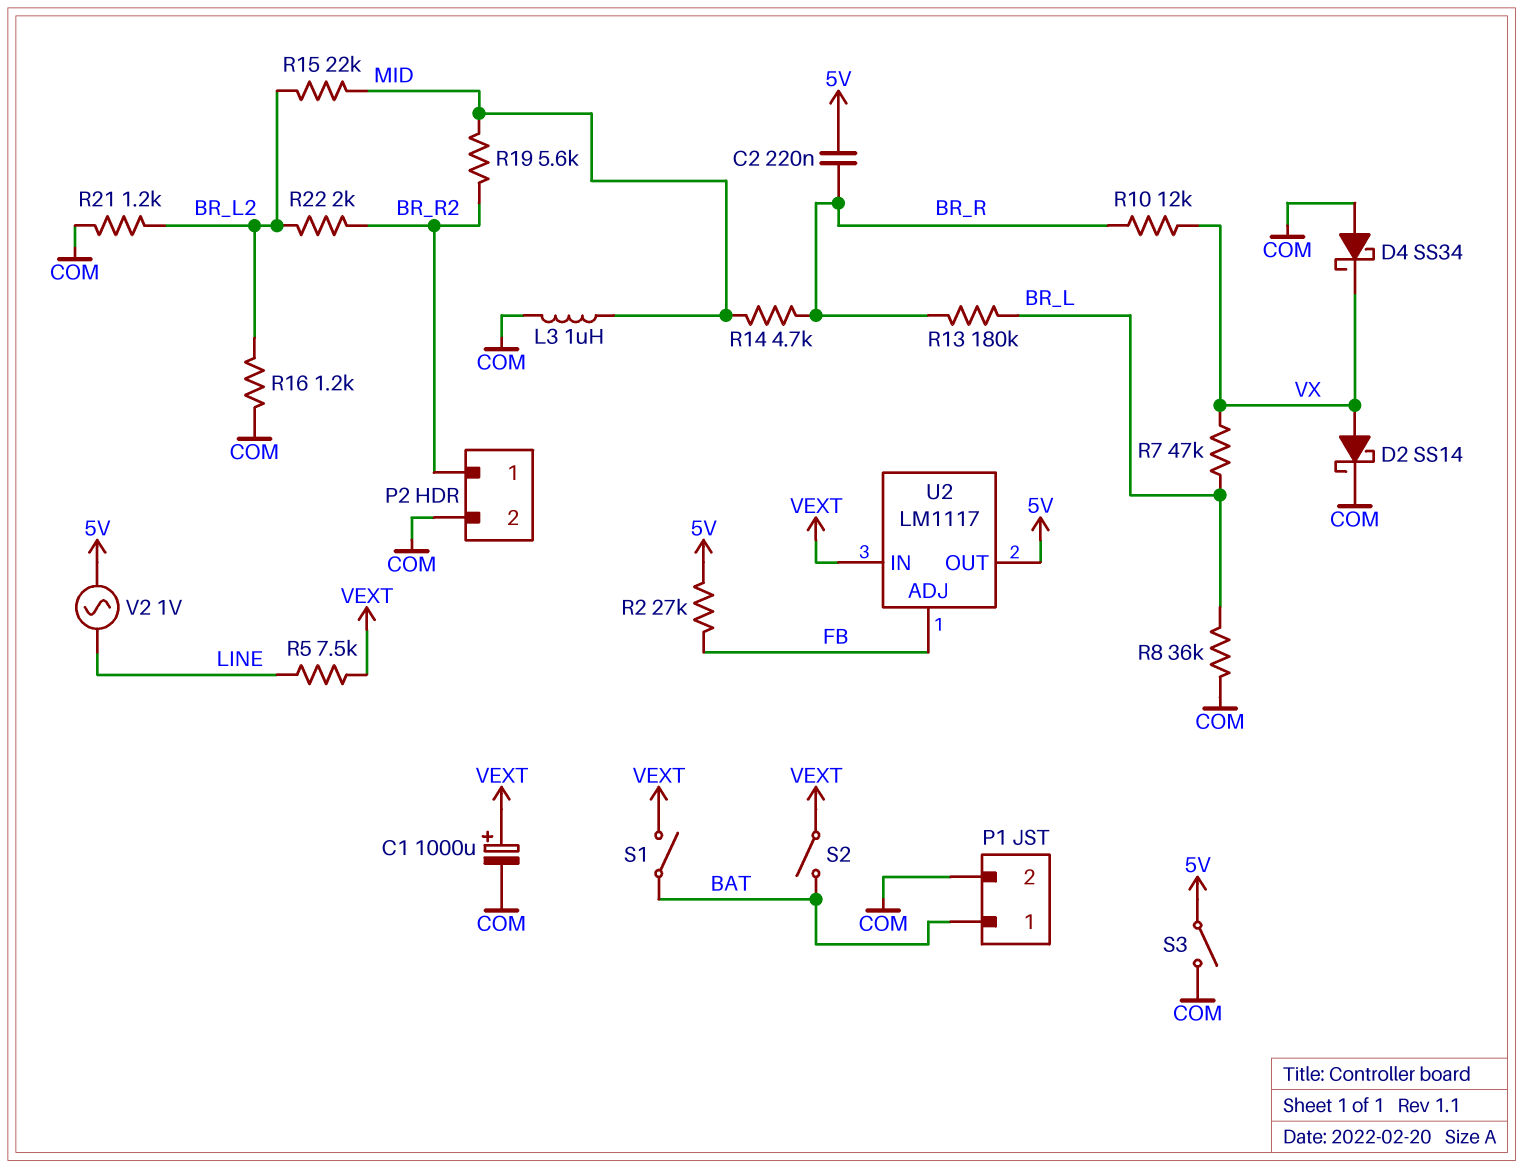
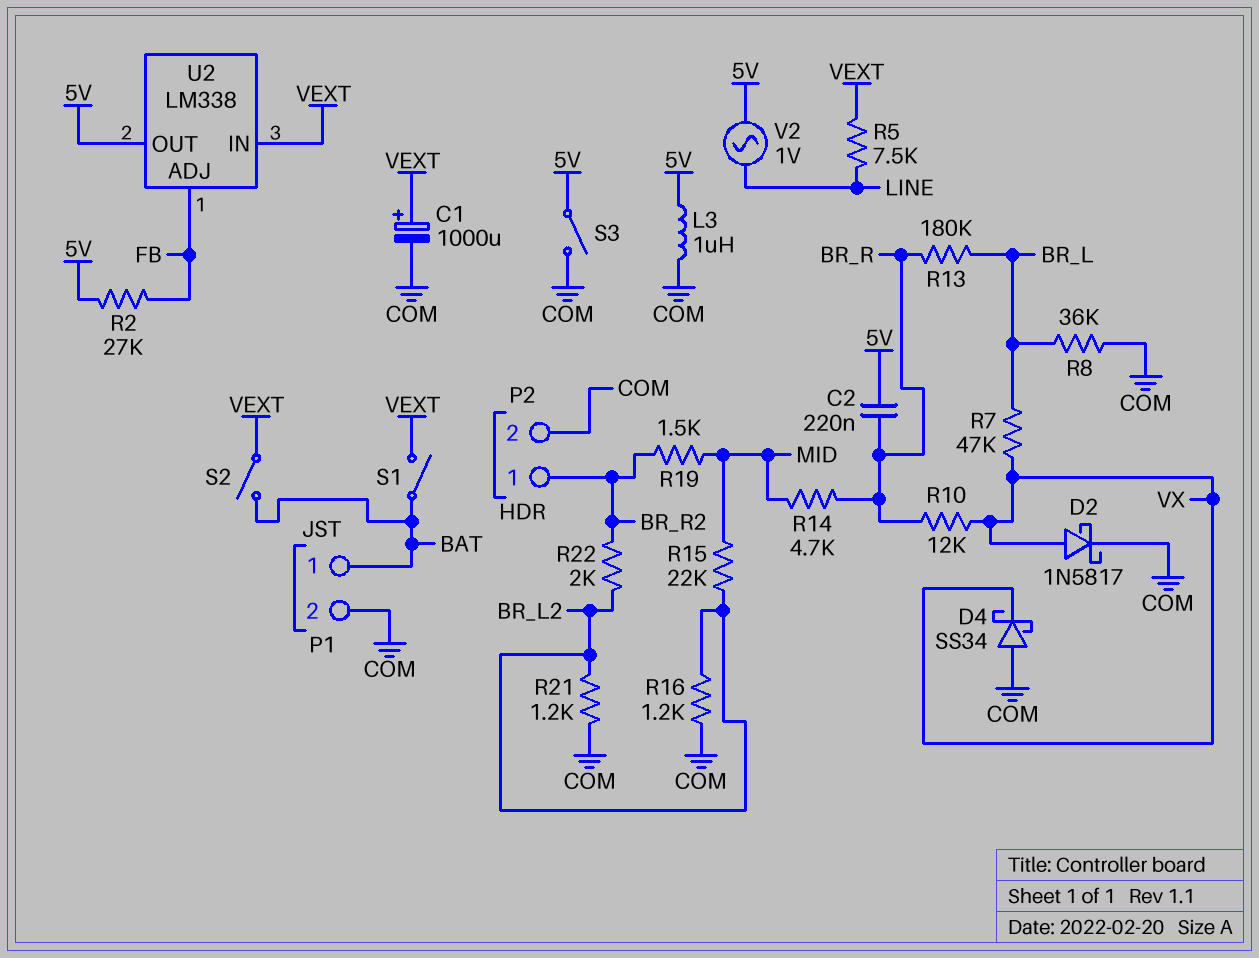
D2: schottky SS14 (A VX, K COM) -> schottky 1N5817 (A VX, K COM)
L3: 1uH (COM, MID) -> 1uH (5V, COM)
R19: 5.6k (BR_R2, MID) -> 1.5k (BR_R2, MID)
U2: LM1117 -> LM338

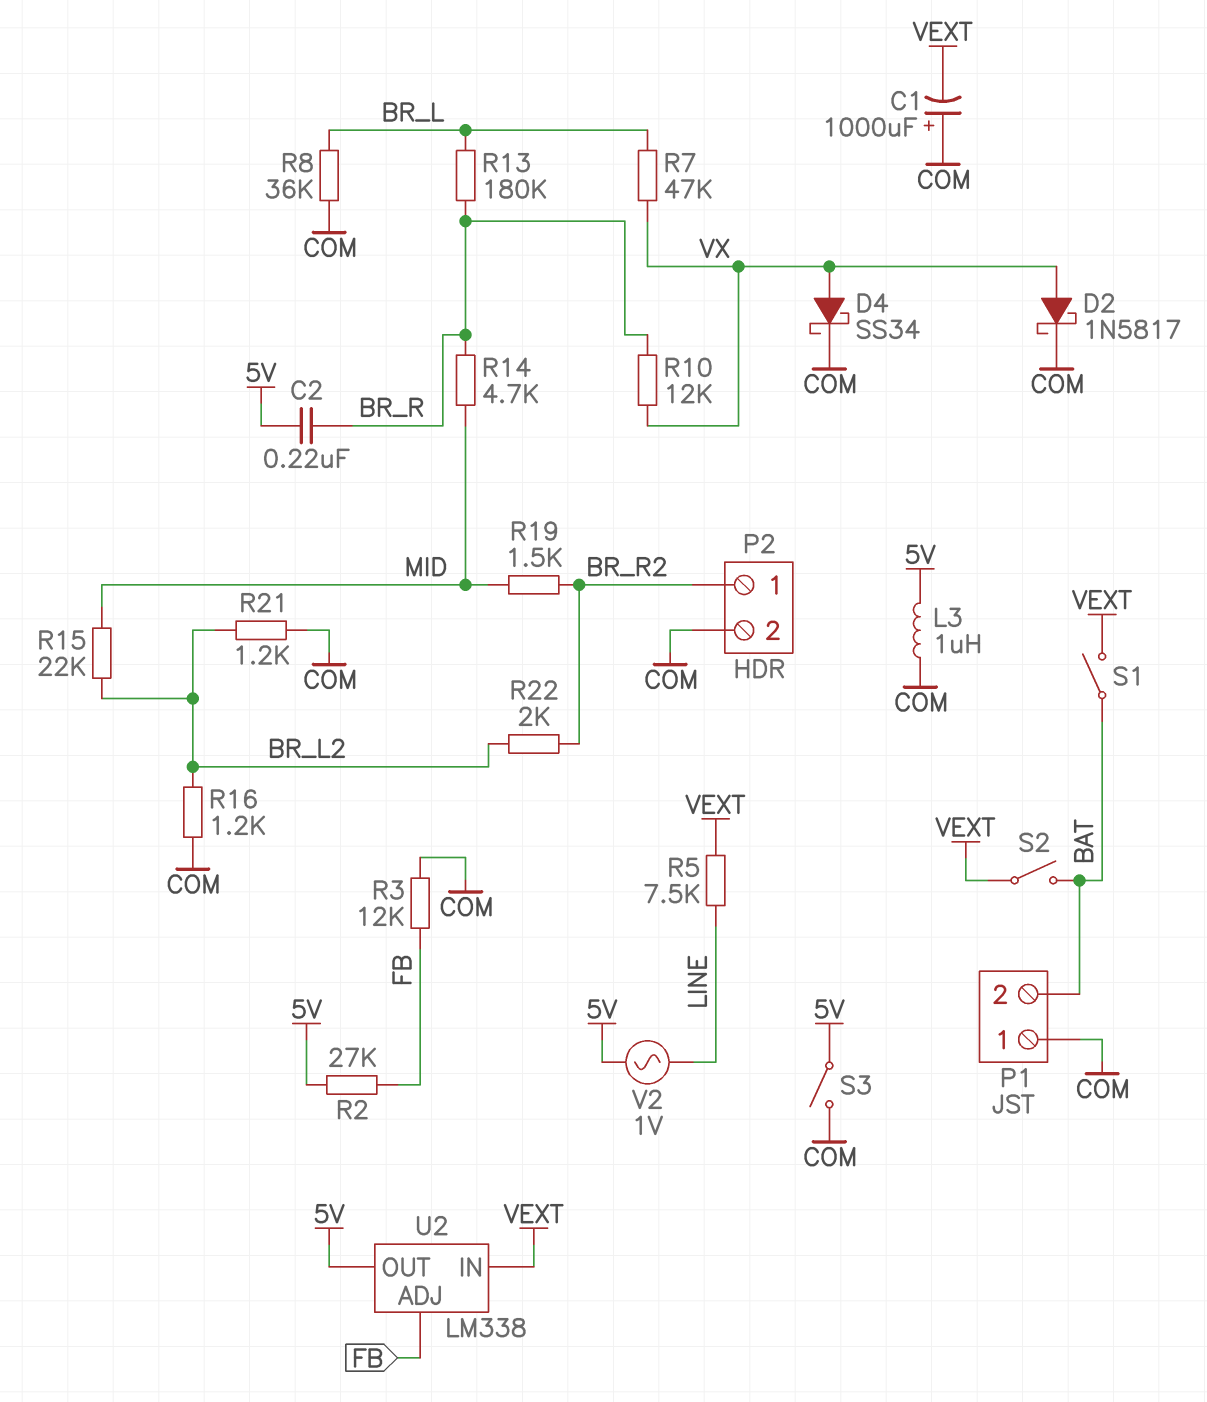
C1: 1000uF (plus VEXT, minus COM) -> 1000uF (plus COM, minus VEXT)
D4: schottky SS34 (A COM, K VX) -> schottky SS34 (A VX, K COM)
P1 pin 1: BAT -> COM
P1 pin 2: COM -> BAT
R3: none -> 12k (COM, FB)

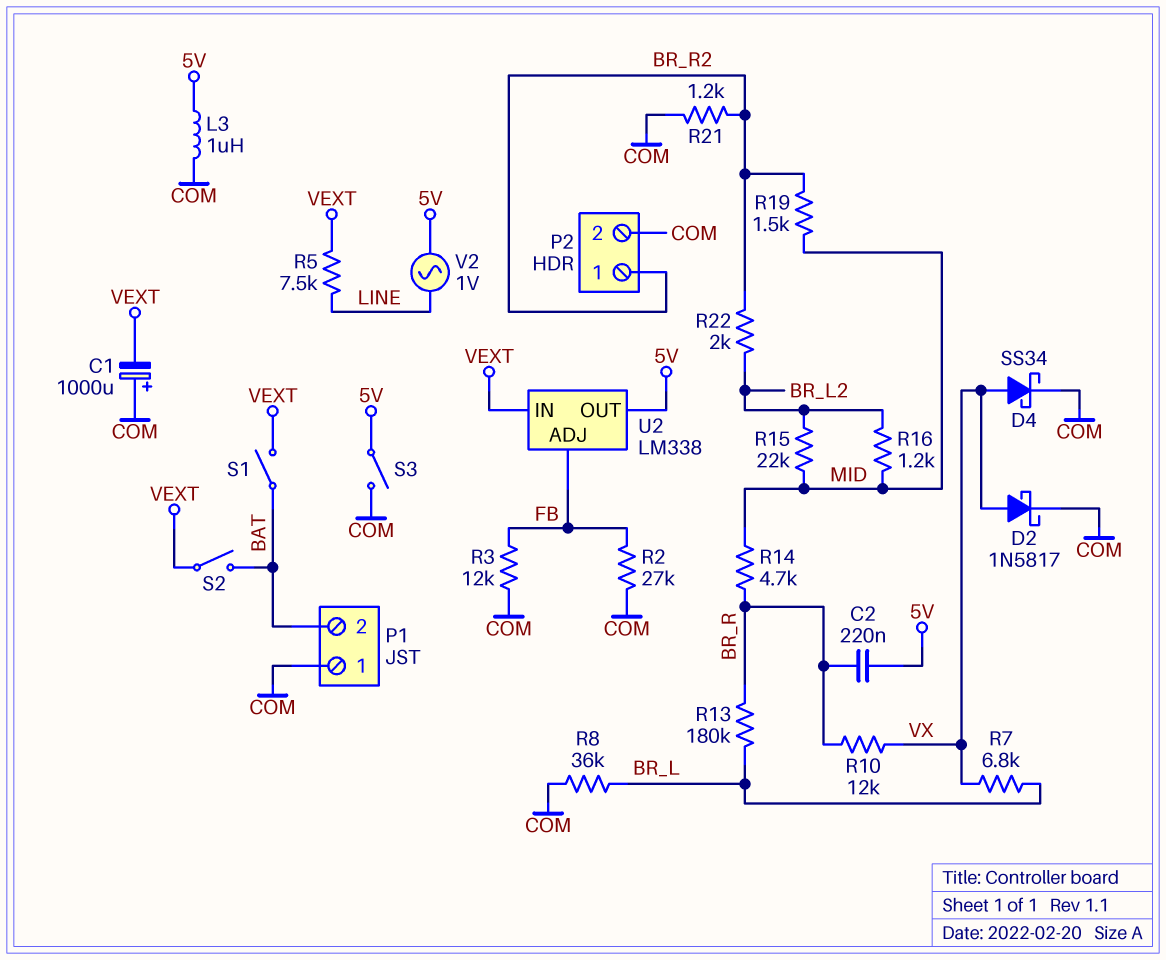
R2: 27k (5V, FB) -> 27k (COM, FB)
R7: 47k (BR_L, VX) -> 6.8k (BR_L, VX)
R16: 1.2k (BR_L2, COM) -> 1.2k (BR_L2, MID)
R21: 1.2k (BR_L2, COM) -> 1.2k (BR_R2, COM)

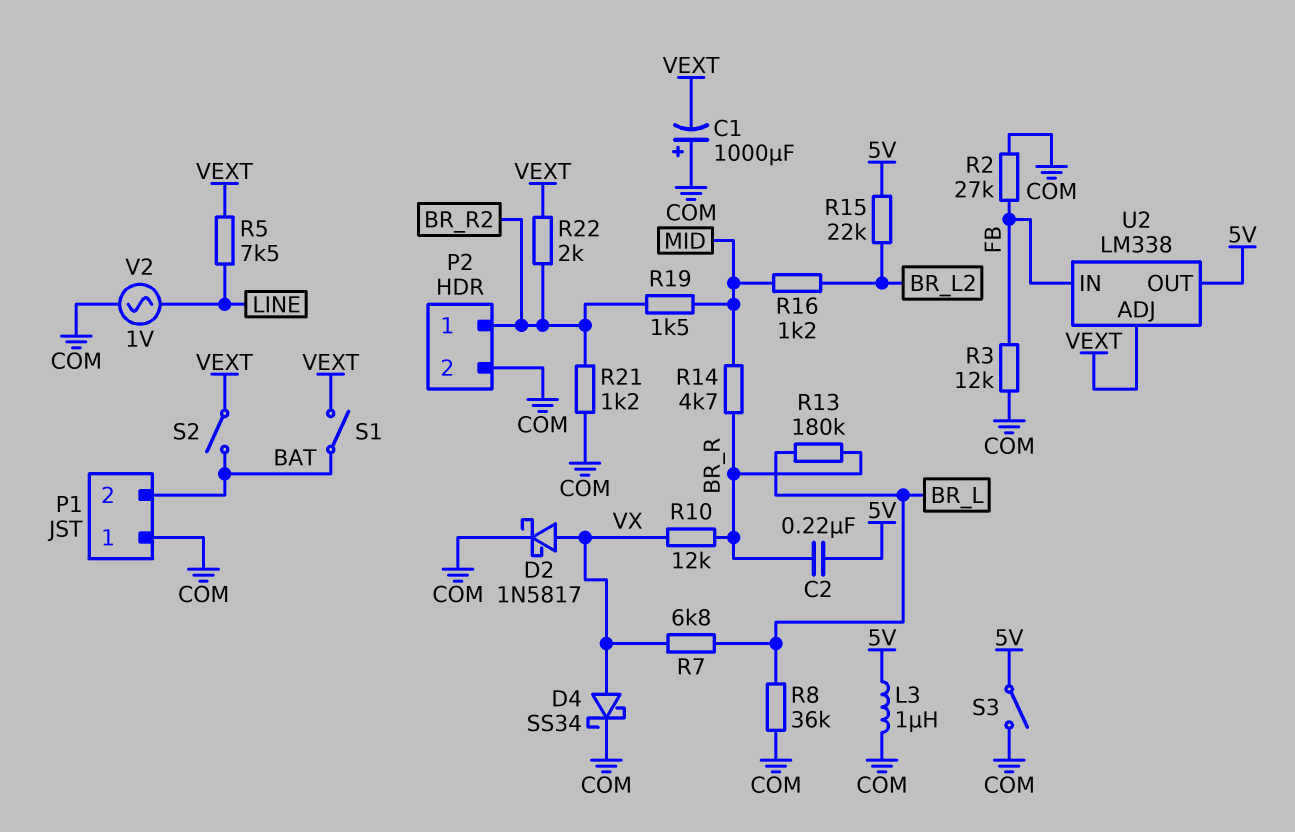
R15: 22k (BR_L2, MID) -> 22k (5V, BR_L2)
R22: 2k (BR_L2, BR_R2) -> 2k (BR_R2, VEXT)
U2 pin ADJ: FB -> VEXT
U2 pin IN: VEXT -> FB
V2: AC 1V (5V, LINE) -> AC 1V (COM, LINE)

